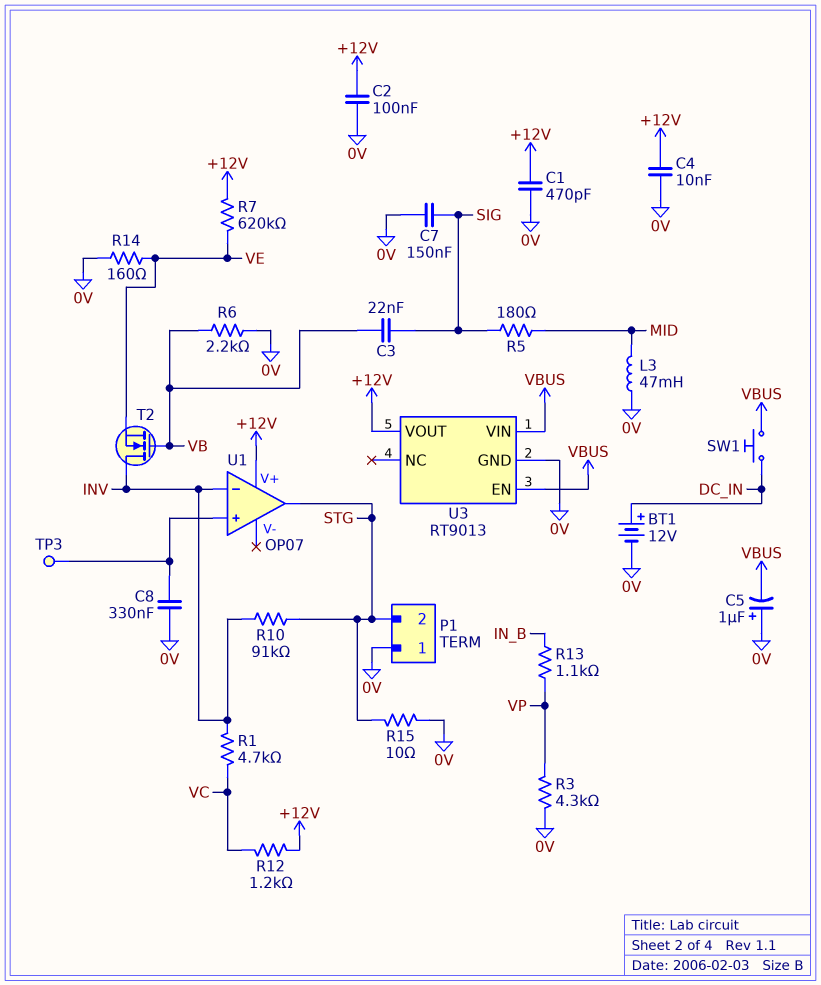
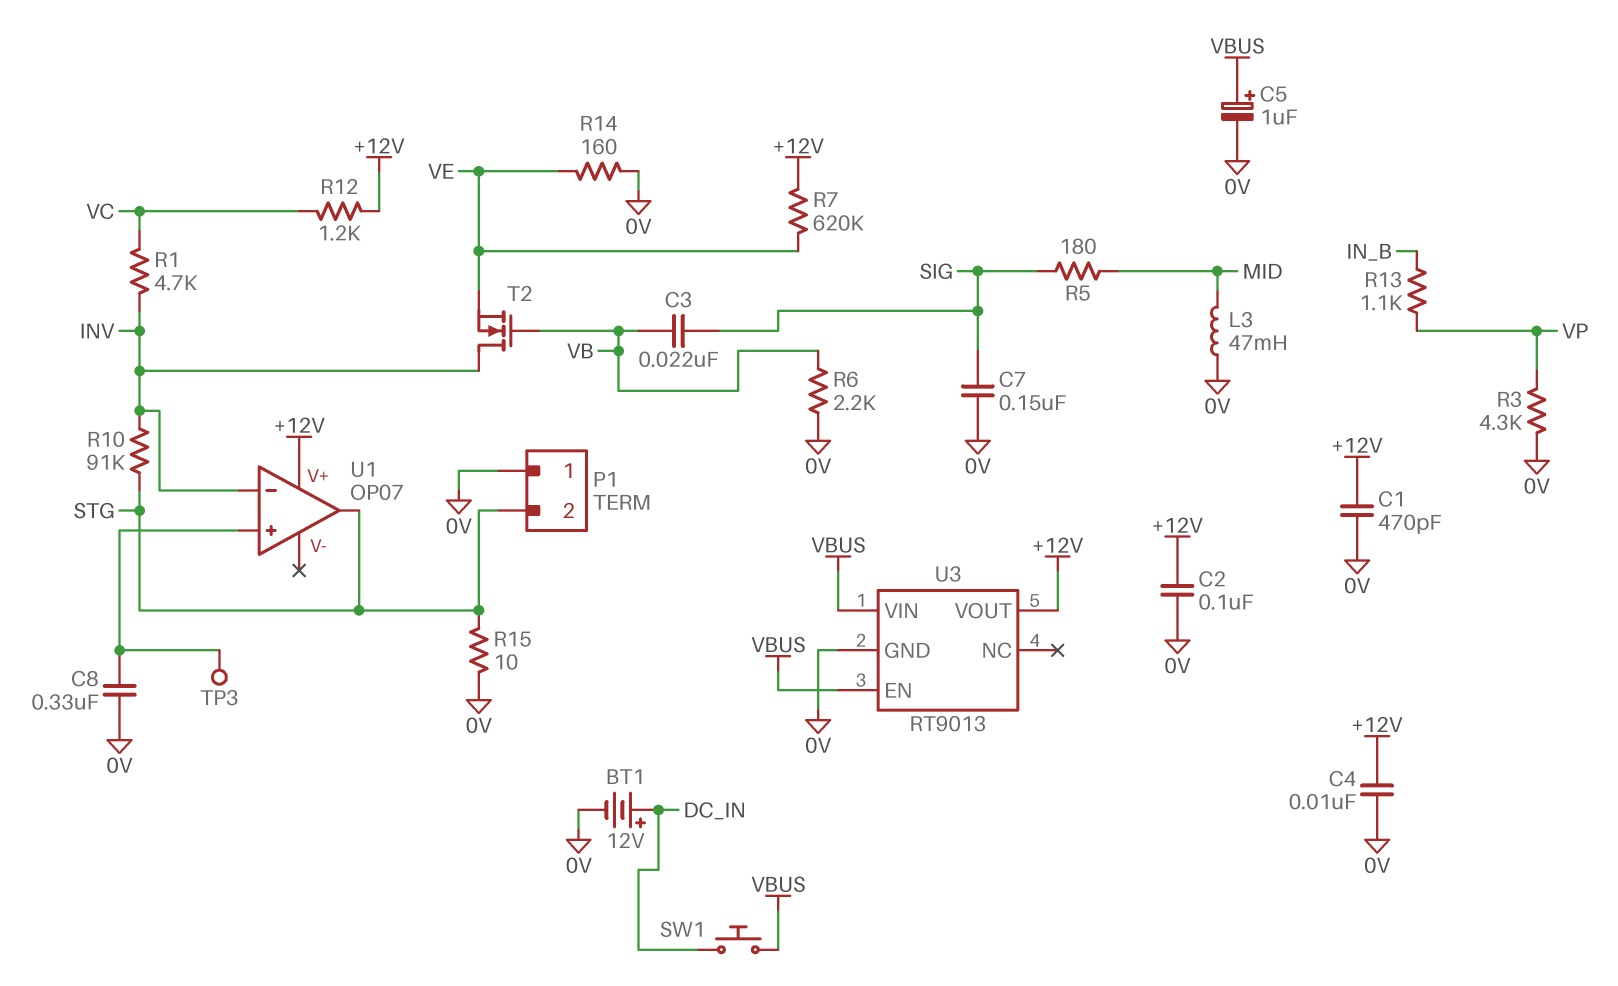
C5: 1uF (plus 0V, minus VBUS) -> 1uF (plus VBUS, minus 0V)

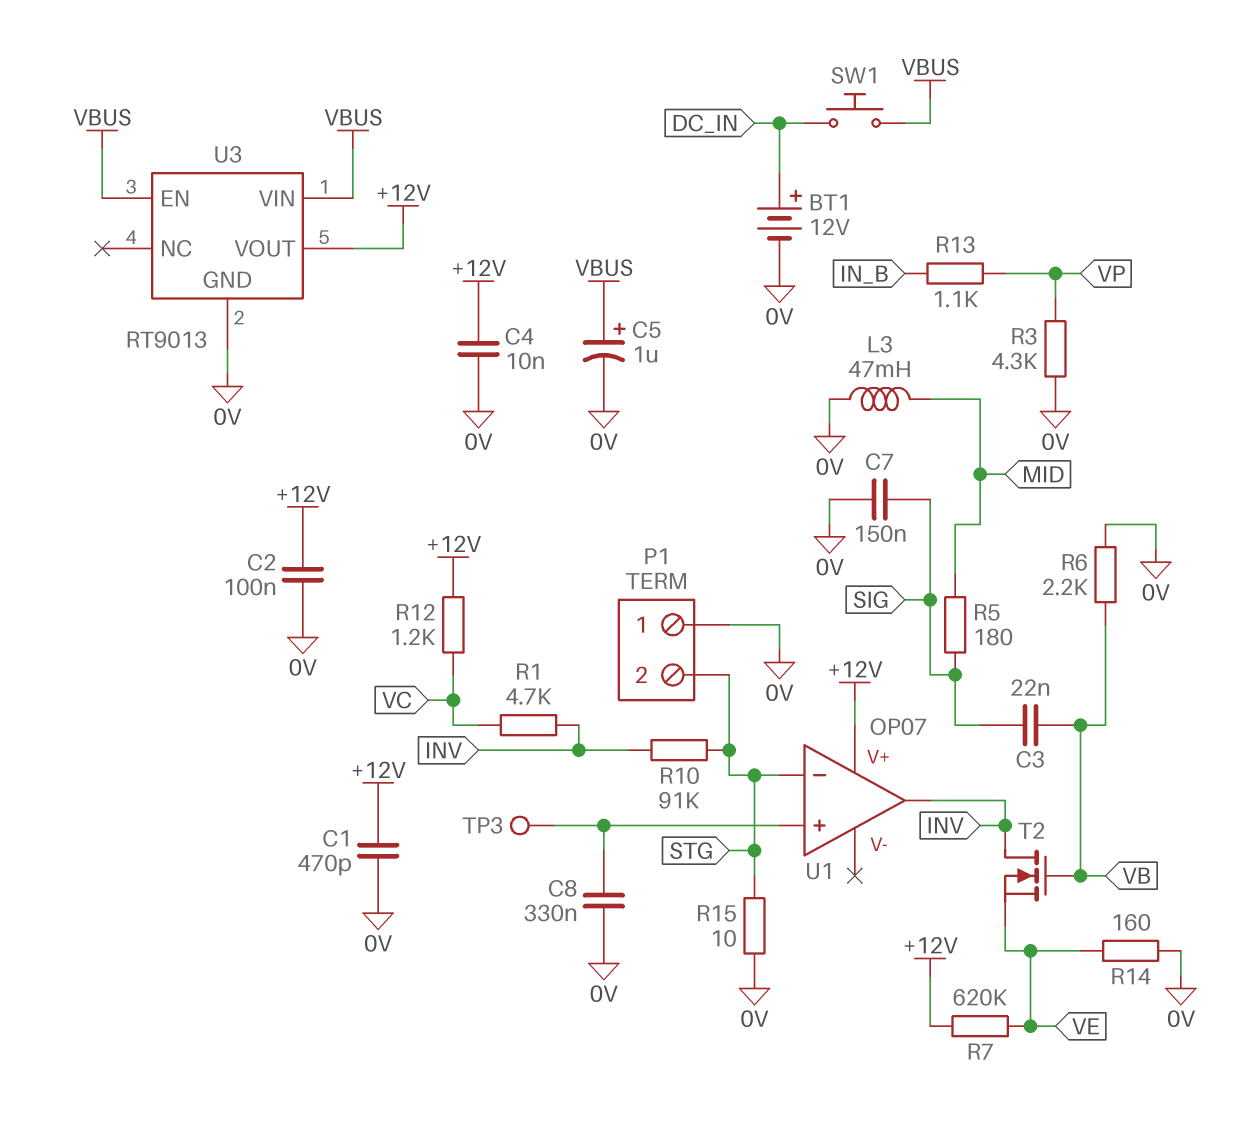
U1 pin in-: INV -> STG
U1 pin out: STG -> INV

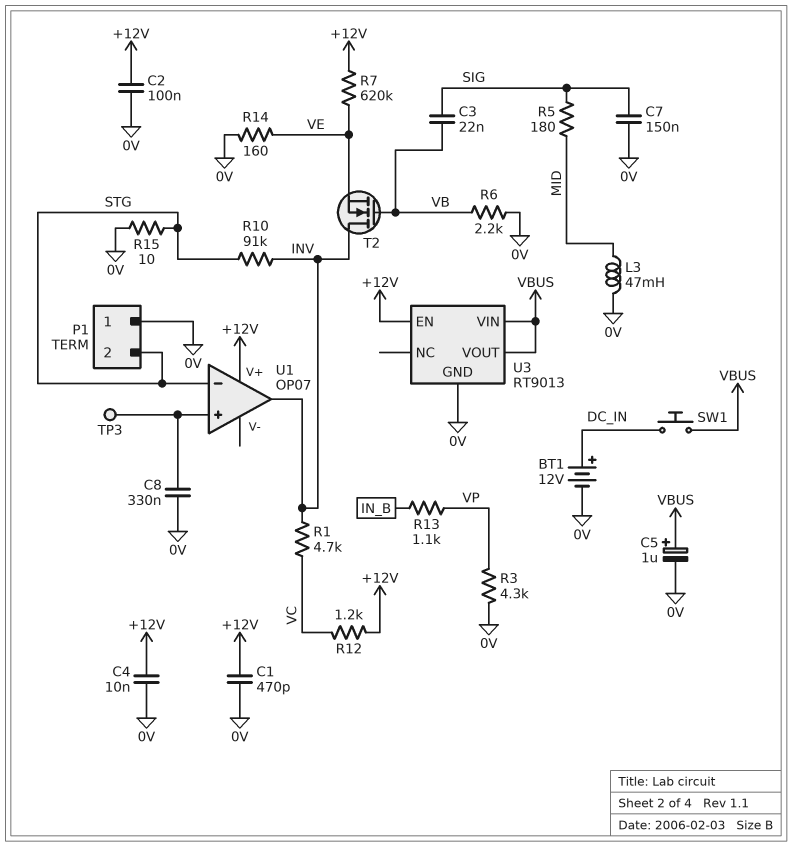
U3 pin EN: VBUS -> +12V
U3 pin VOUT: +12V -> VBUS

